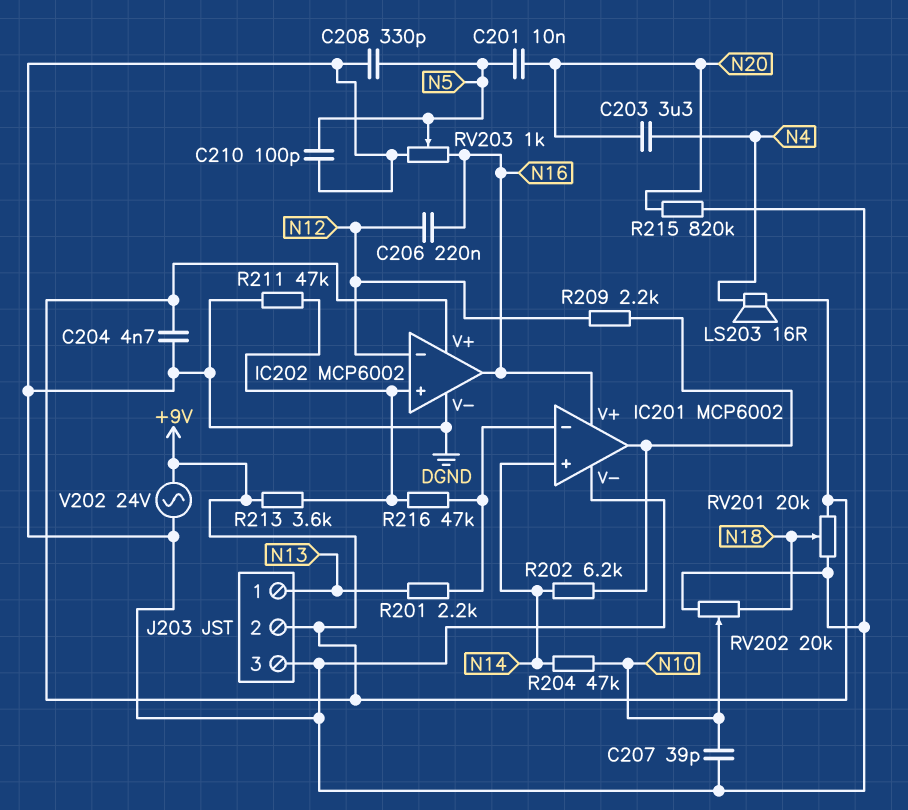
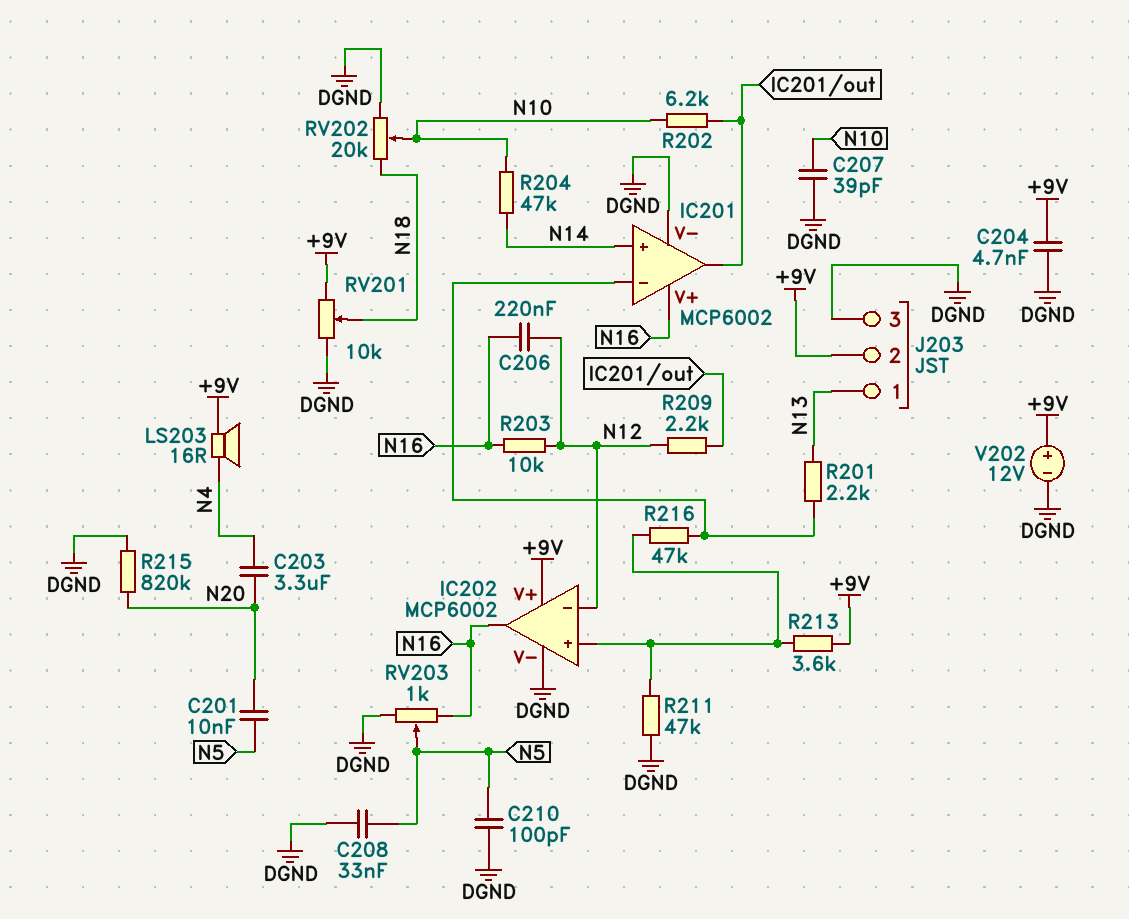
C208: 330pF (DGND, N5) -> 33nF (DGND, N5)
R202: 6.2k (IC201/out, N14) -> 6.2k (IC201/out, N10)
R203: none -> 10k (N12, N16)
RV201: 20k (+9V, DGND, wiper N18) -> 10k (+9V, DGND, wiper N18)
V202: AC 24V (+9V, DGND) -> 12V (plus +9V, minus DGND)

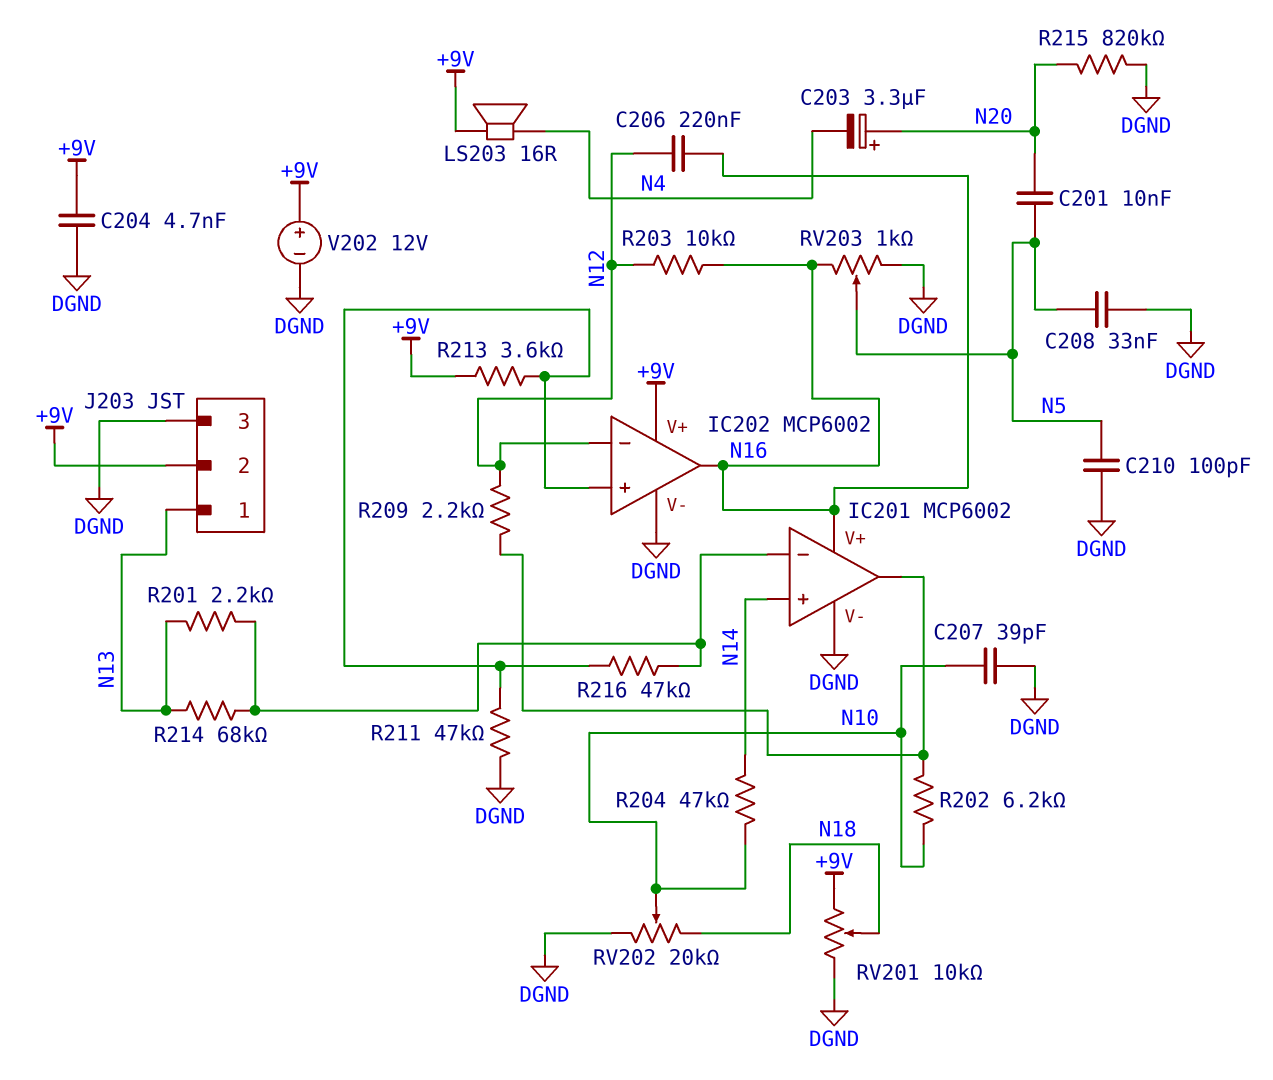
C203: 3.3uF (N4, N20) -> 3.3uF (plus N20, minus N4)
R214: none -> 68k (IC201/in-, N13)

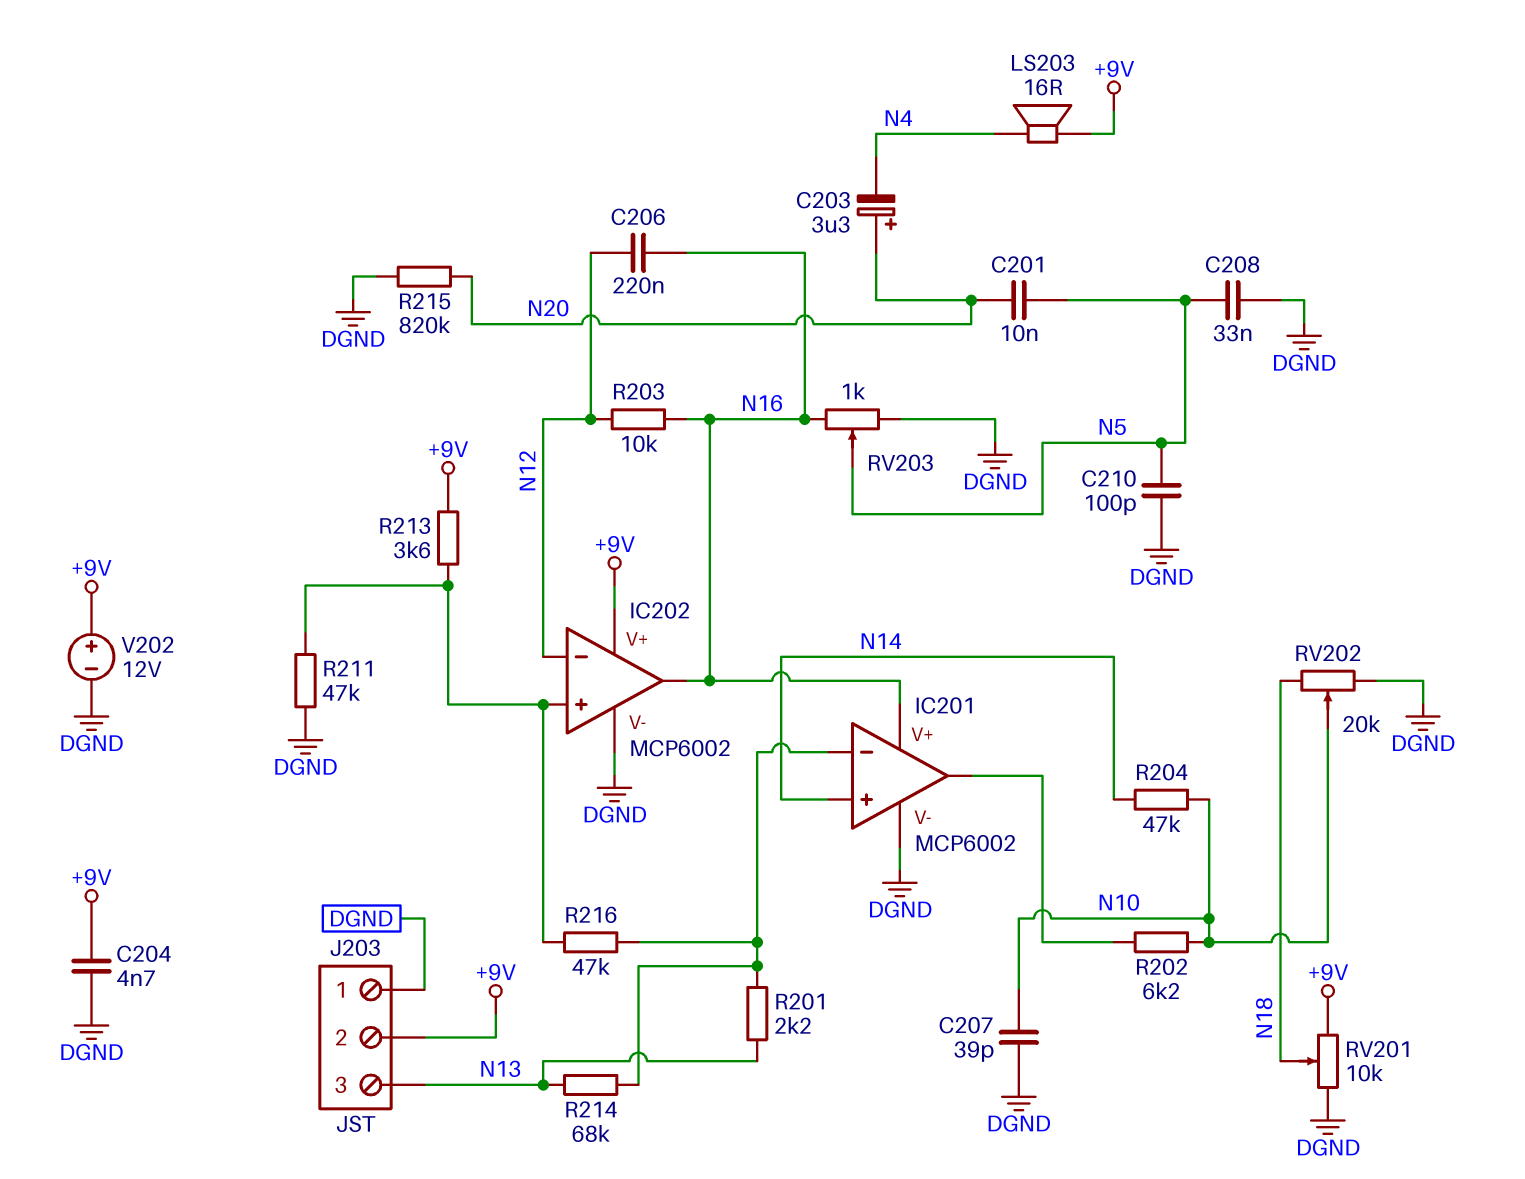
J203 pin 1: N13 -> DGND
J203 pin 3: DGND -> N13
R209: 2.2k (IC201/out, N12) -> none

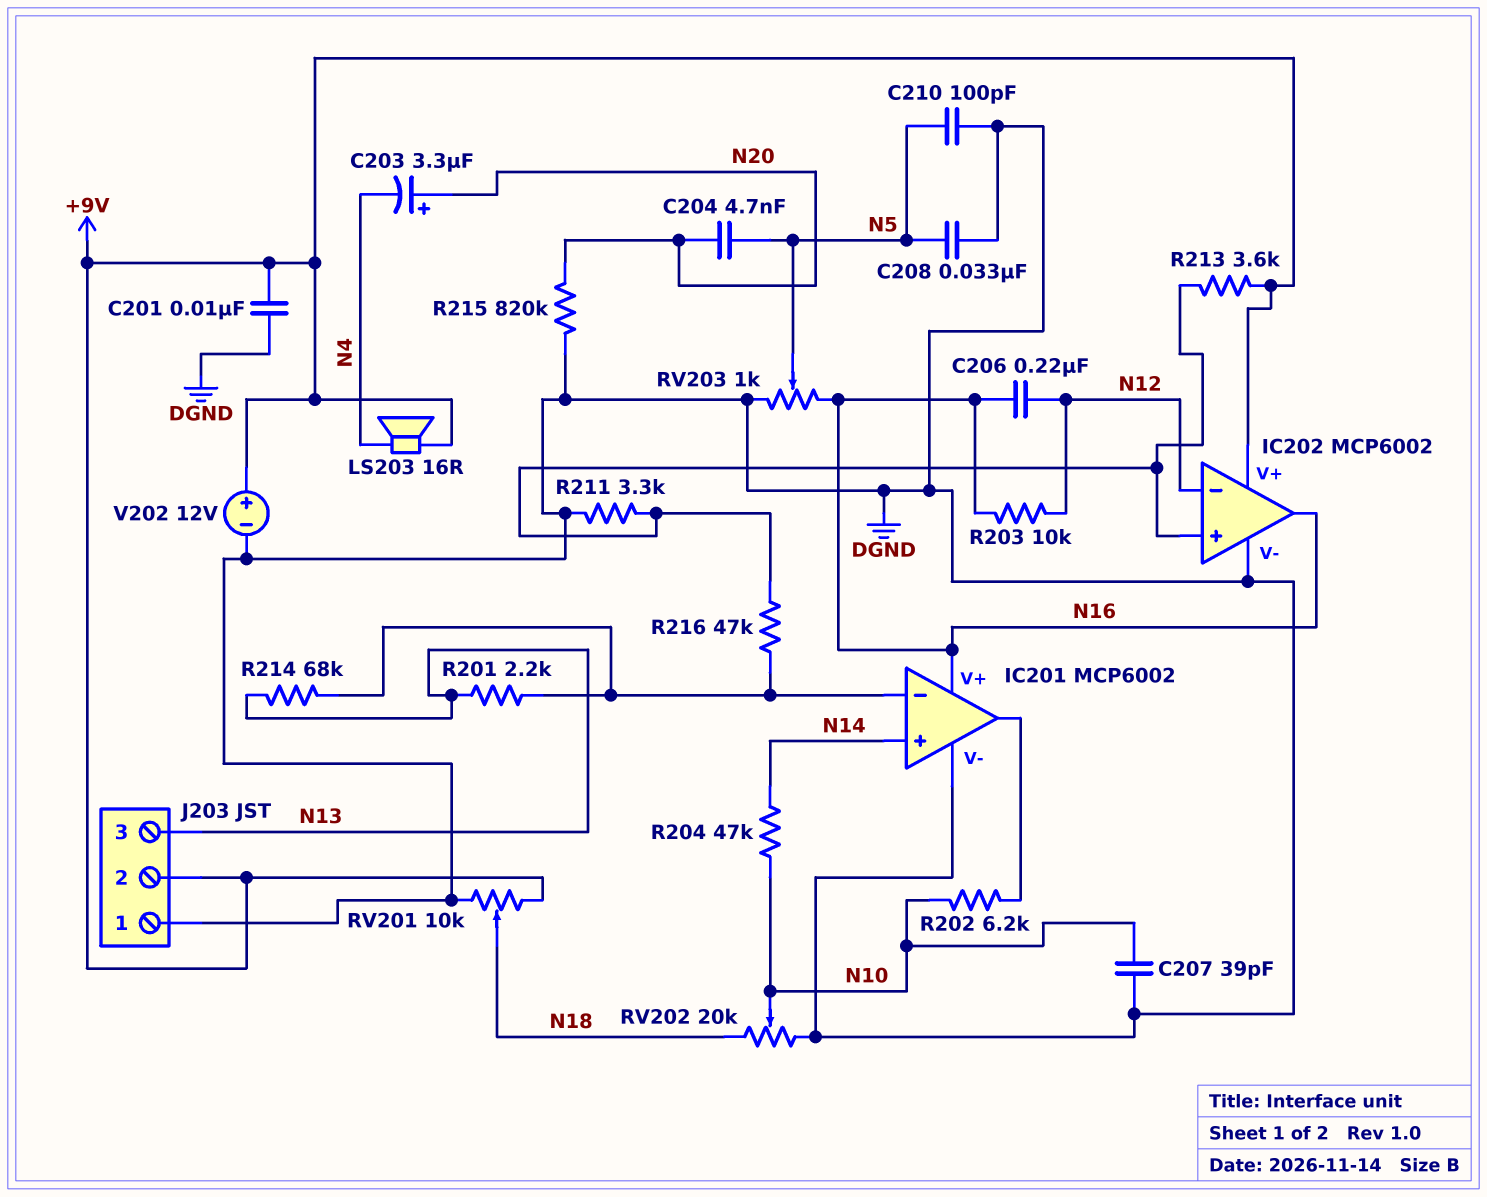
C201: 10nF (N5, N20) -> 10nF (+9V, DGND)
C204: 4.7nF (+9V, DGND) -> 4.7nF (N5, N20)
R211: 47k (DGND, IC202/in+) -> 3.3k (DGND, IC202/in+)

